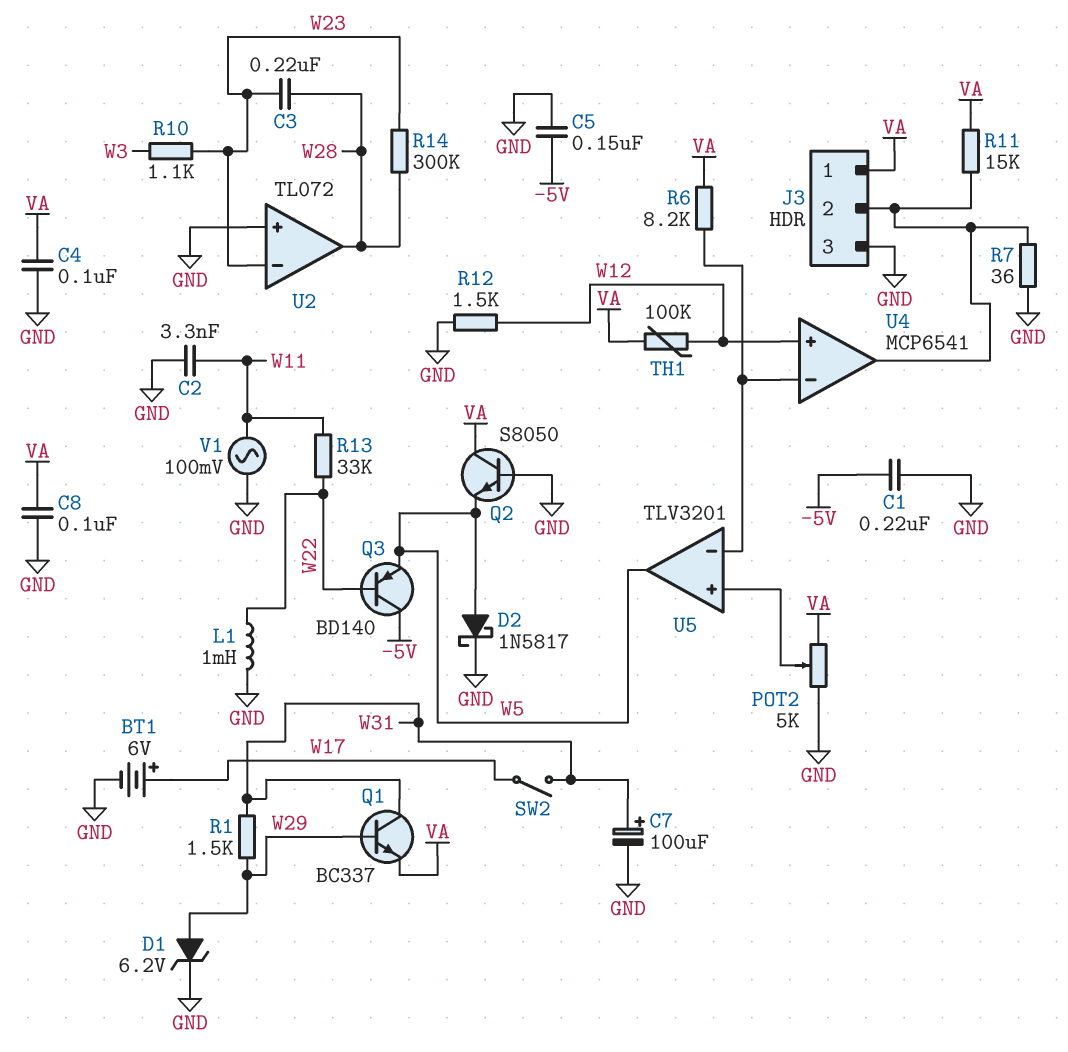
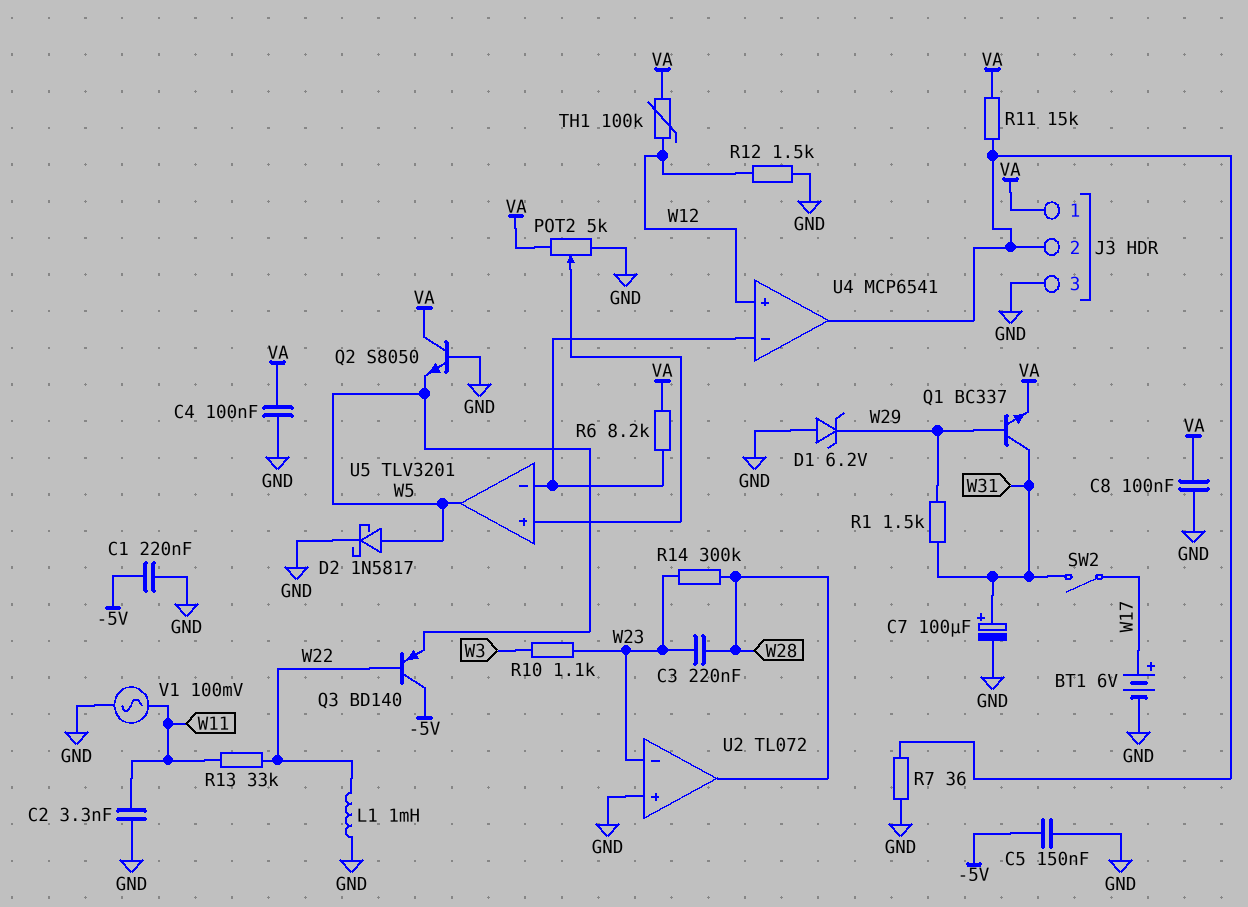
D1: zener 6.2V (A W29, K GND) -> zener 6.2V (A GND, K W29)

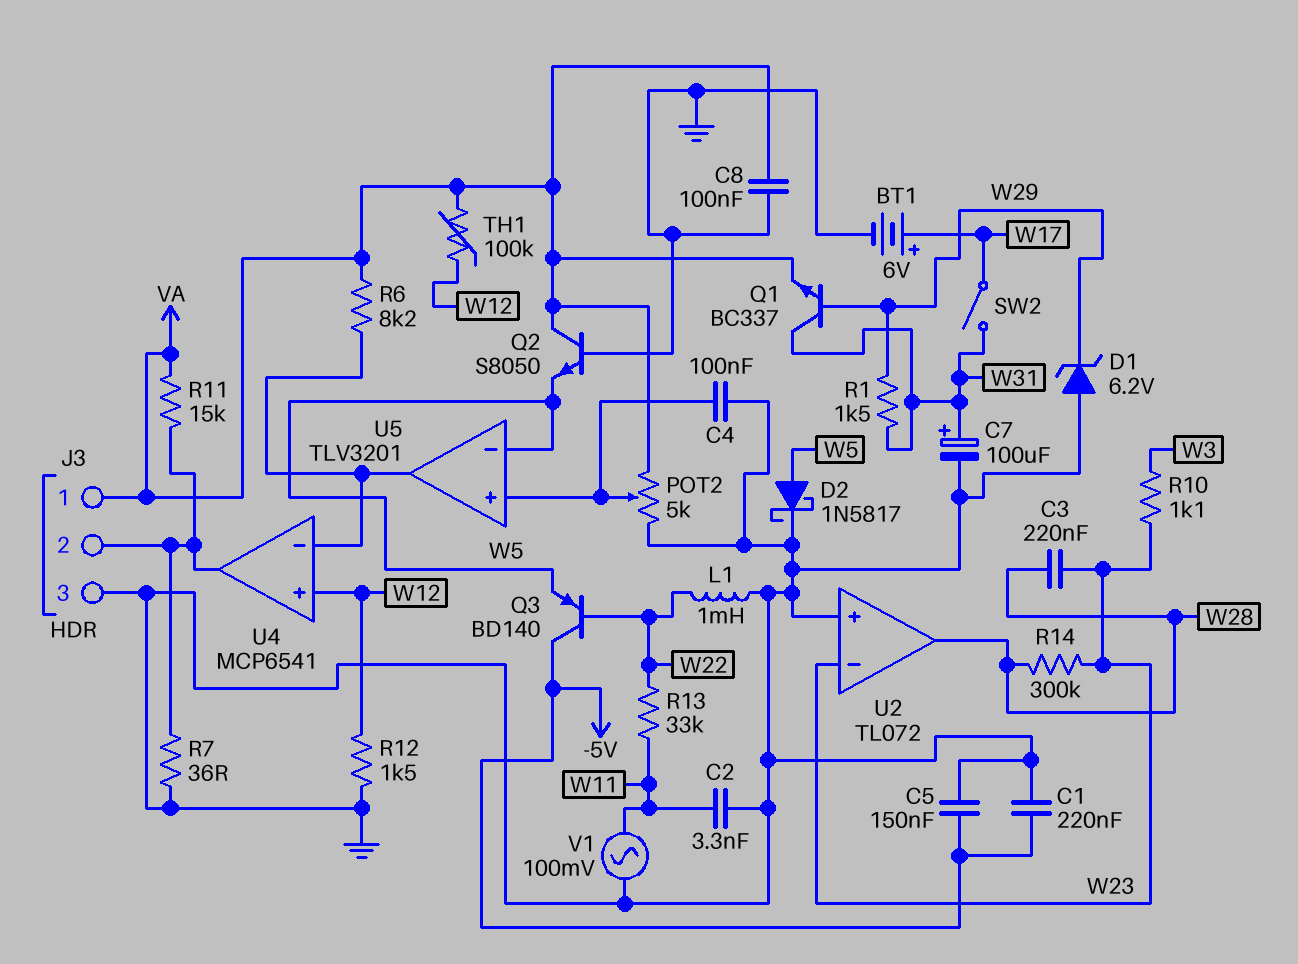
C4: 100nF (GND, VA) -> 100nF (GND, U5/in+)
U5 pin in-: U4/in- -> W5
U5 pin out: W5 -> U4/in-

